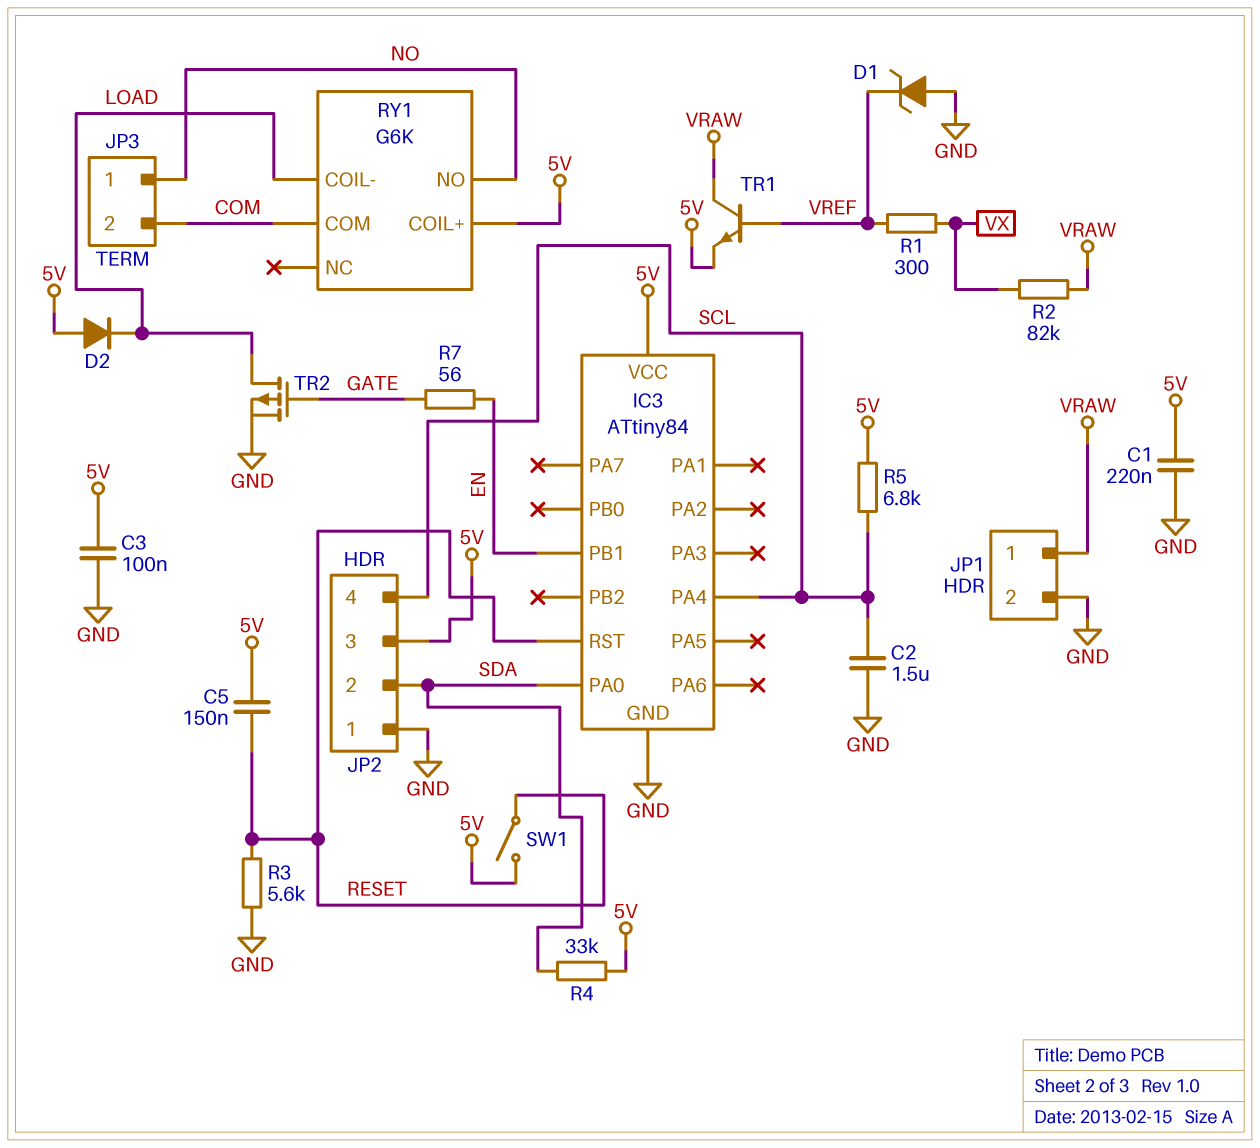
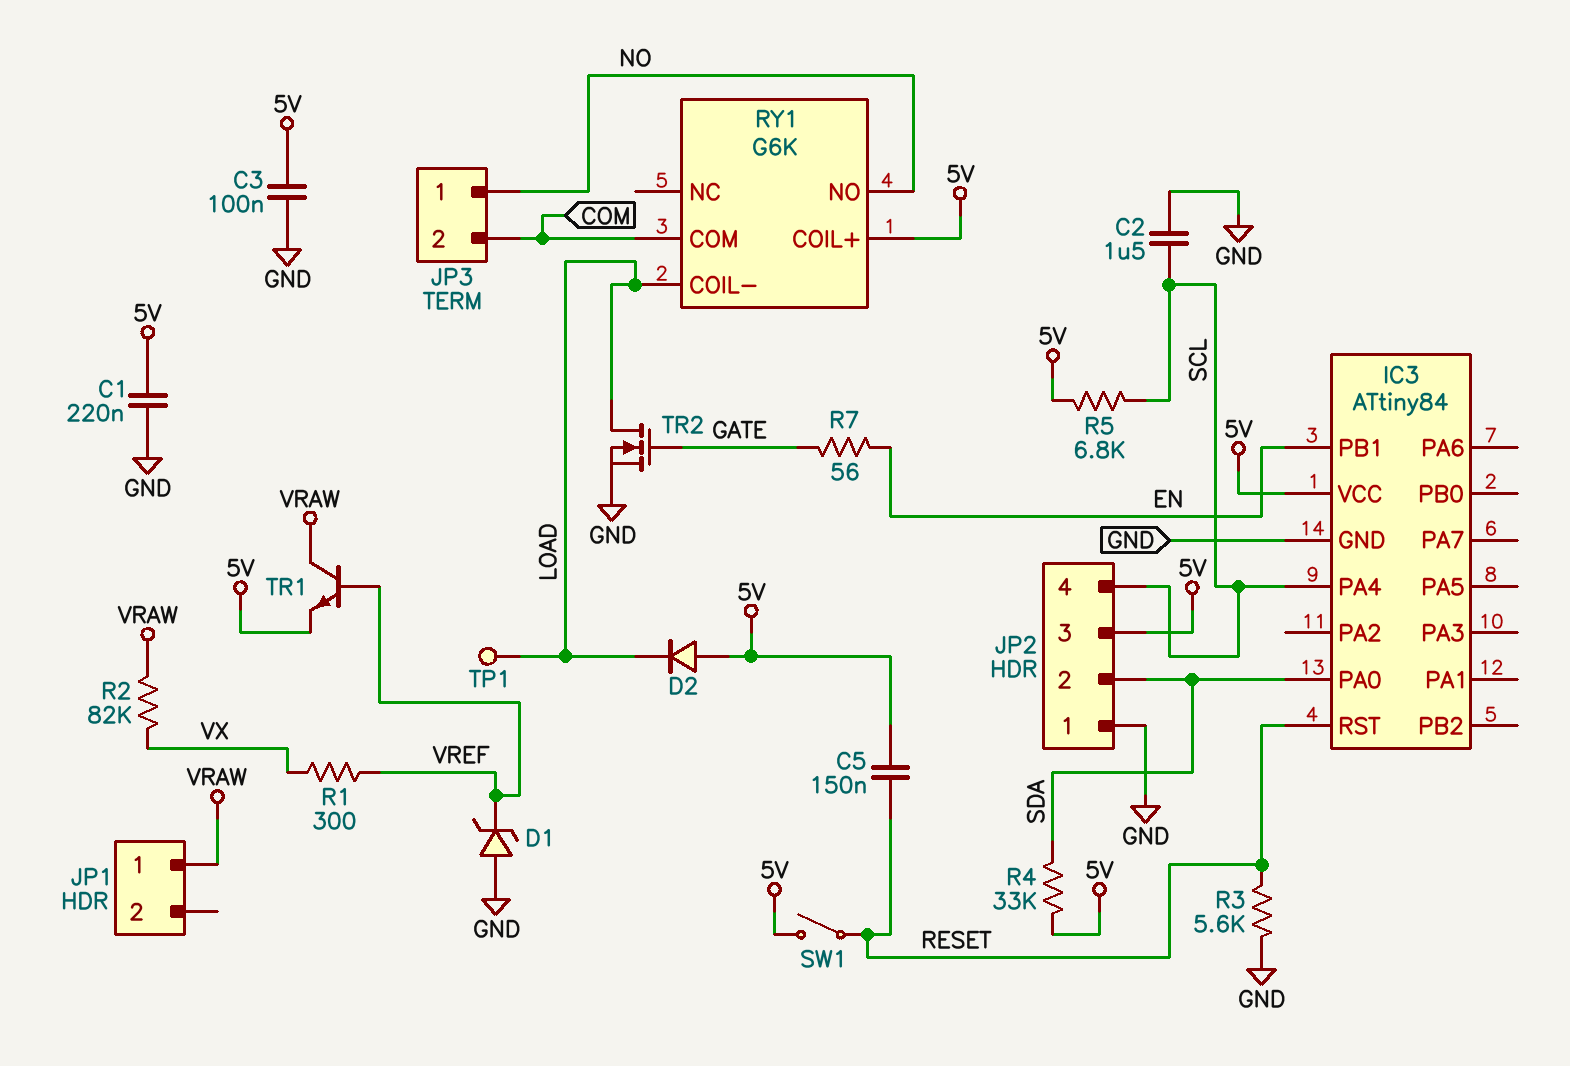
JP1 pin 2: GND -> none
TP1: none -> test point (LOAD)
TR2: PMOS (G GATE, D LOAD, S GND) -> NMOS (G GATE, D LOAD, S GND)

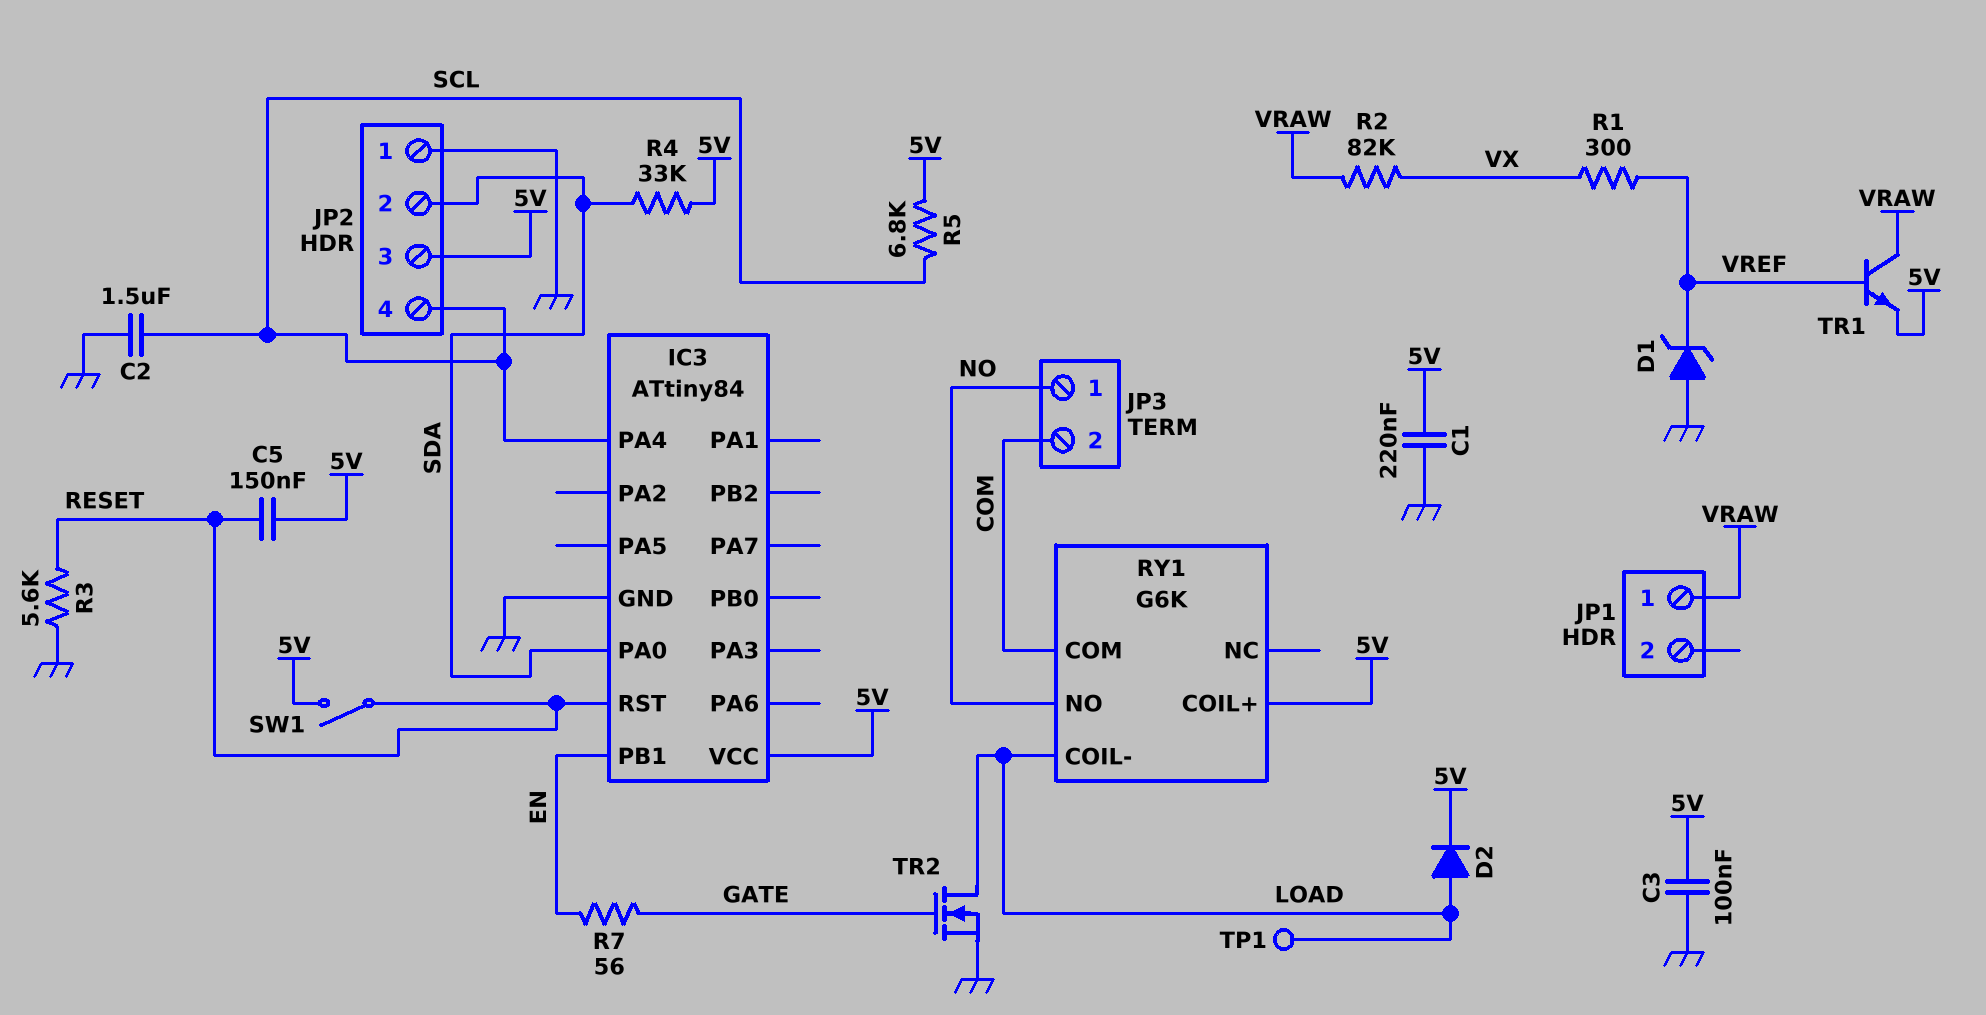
D2: diode (A 5V, K LOAD) -> diode (A LOAD, K 5V)

